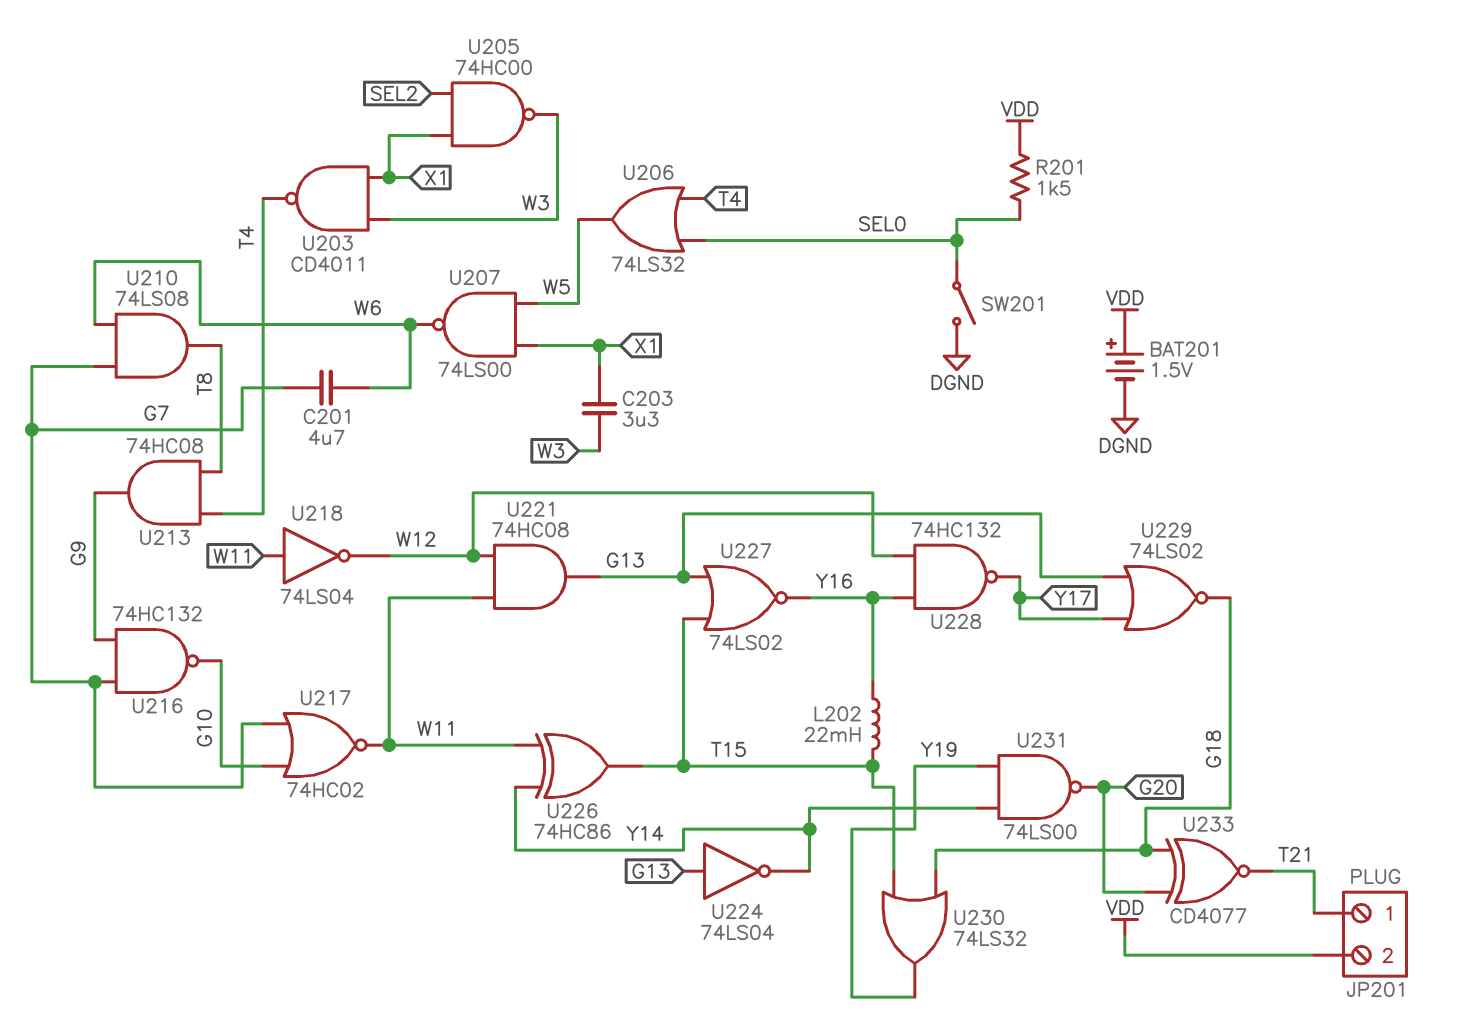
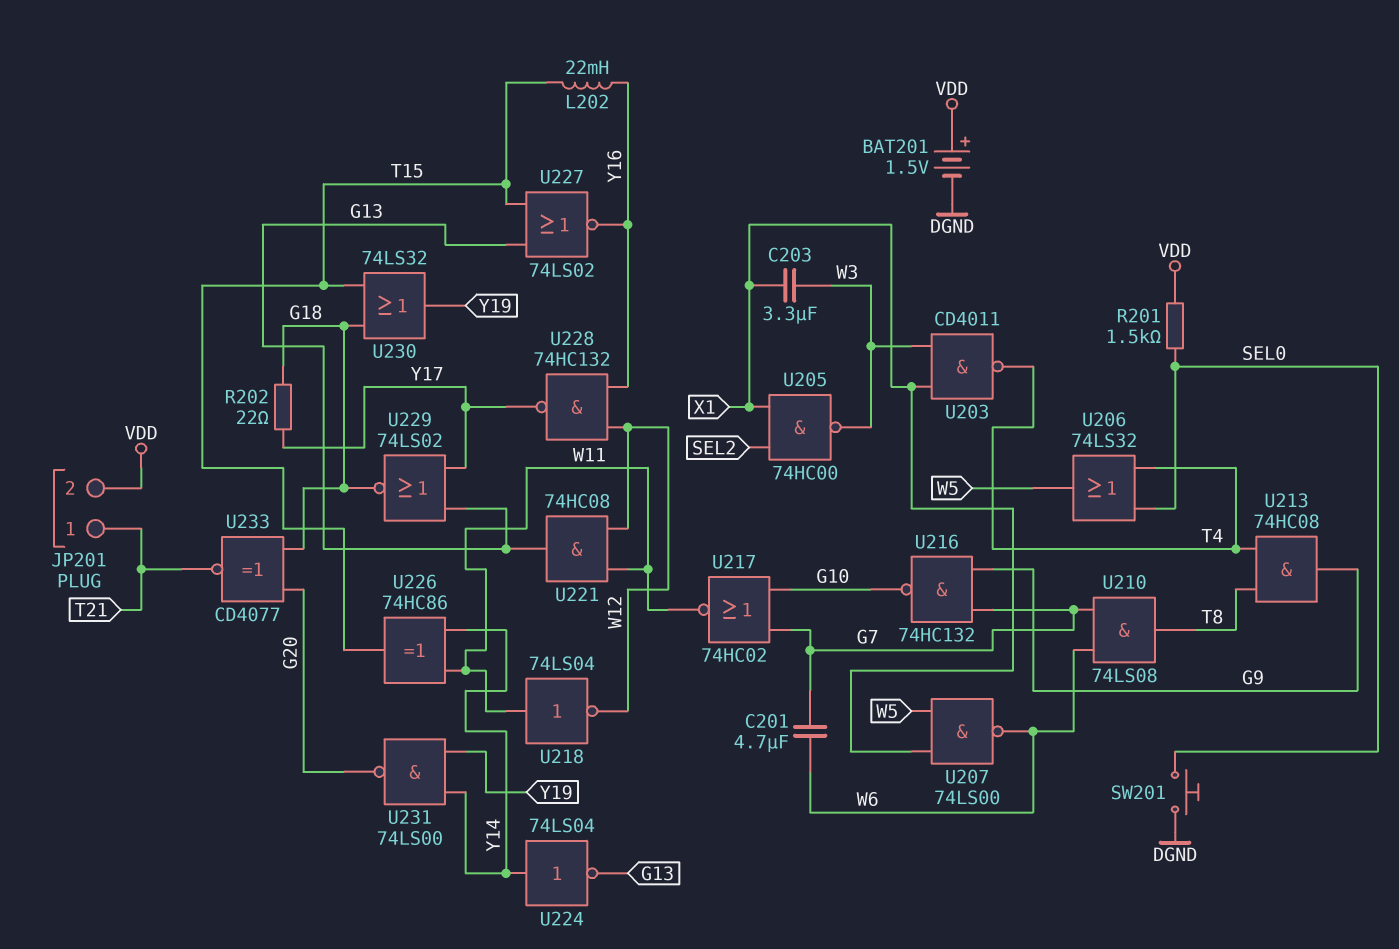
R202: none -> 22 (G18, Y17)
SW201: switch (DGND, SEL0) -> button (DGND, SEL0)
U224: NOT 74LS04 (in G13, out Y14) -> NOT 74LS04 (in Y14, out G13)

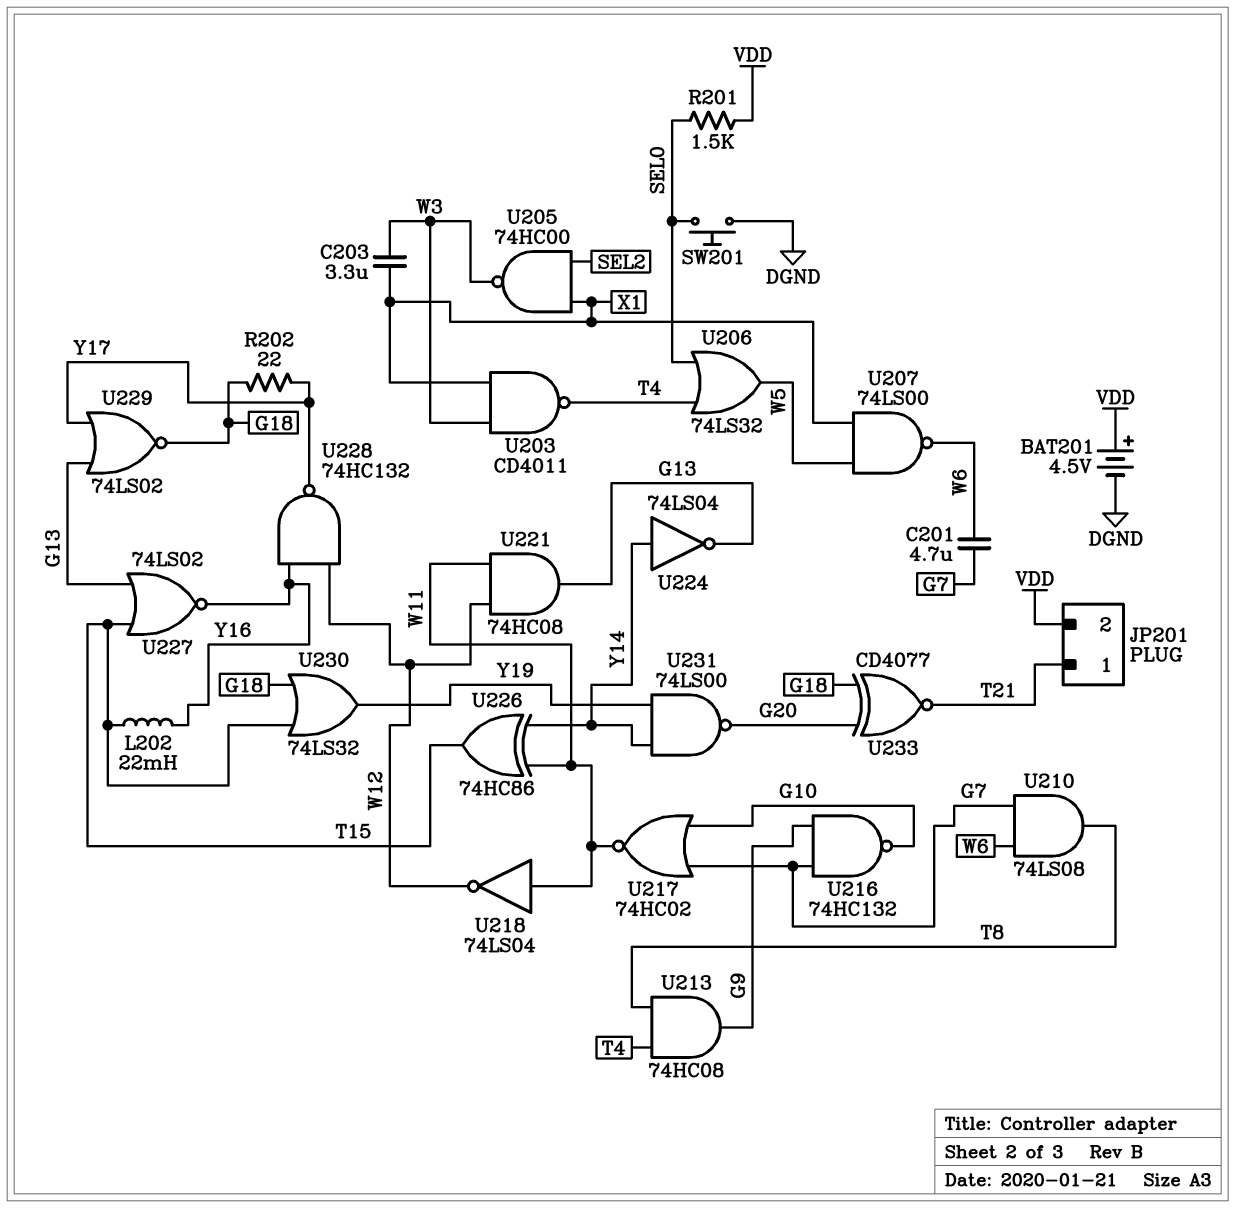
BAT201: 1.5V (plus VDD, minus DGND) -> 4.5V (plus VDD, minus DGND)

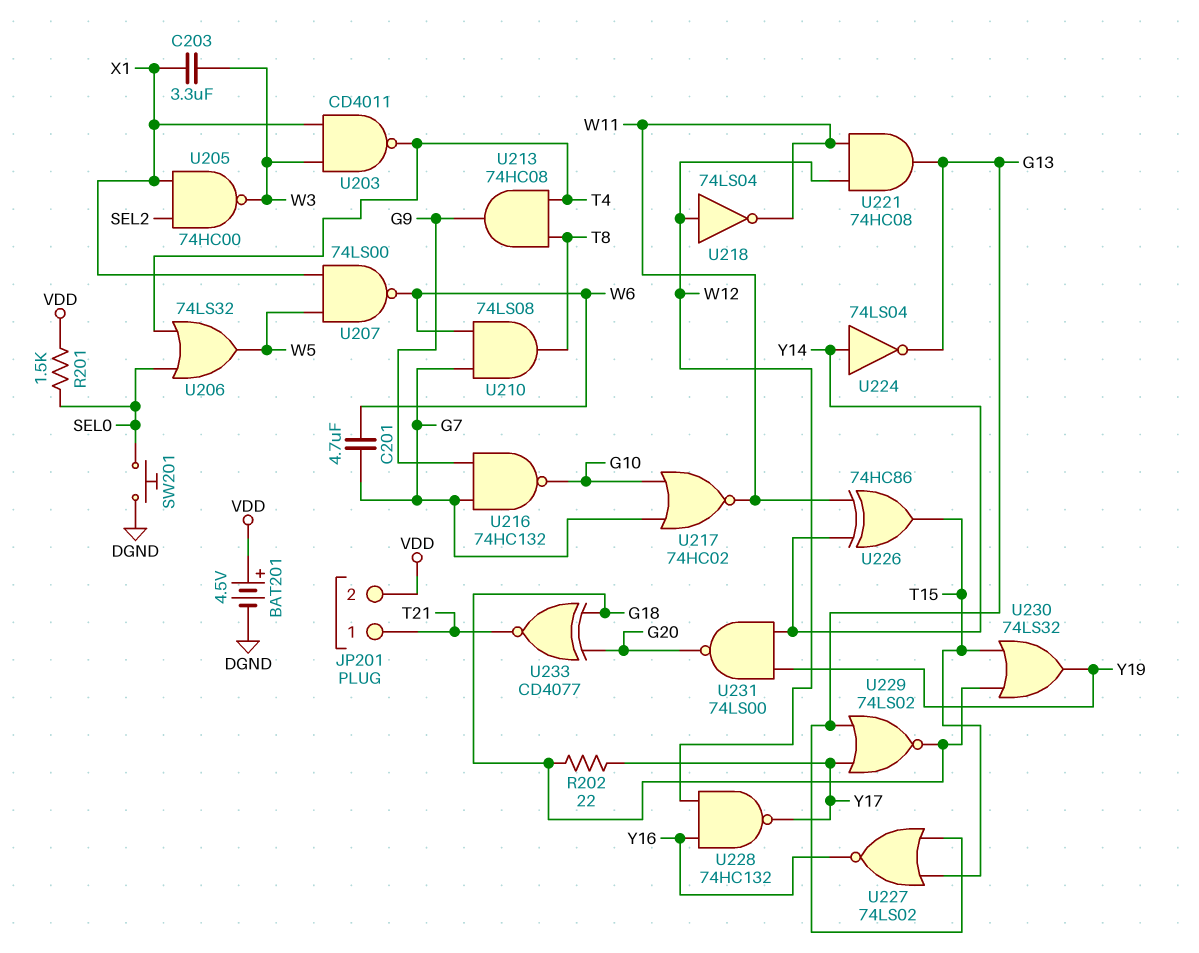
L202: 22mH (T15, Y16) -> none
U218: NOT 74LS04 (in W11, out W12) -> NOT 74LS04 (in W12, out W11)

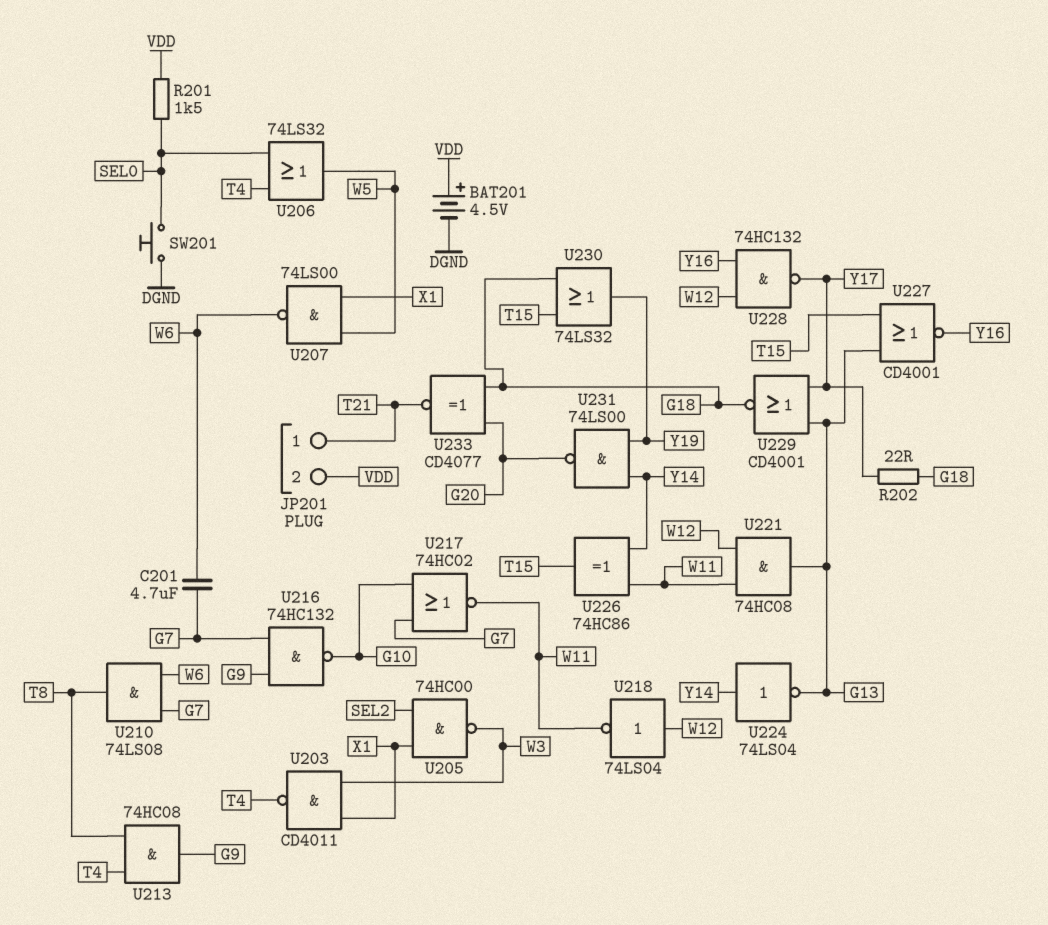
C203: 3.3uF (W3, X1) -> none
U227: NOR 74LS02 (in G13, in T15, out Y16) -> NOR CD4001 (in G13, in T15, out Y16)
U229: NOR 74LS02 (in G13, in Y17, out G18) -> NOR CD4001 (in G13, in Y17, out G18)

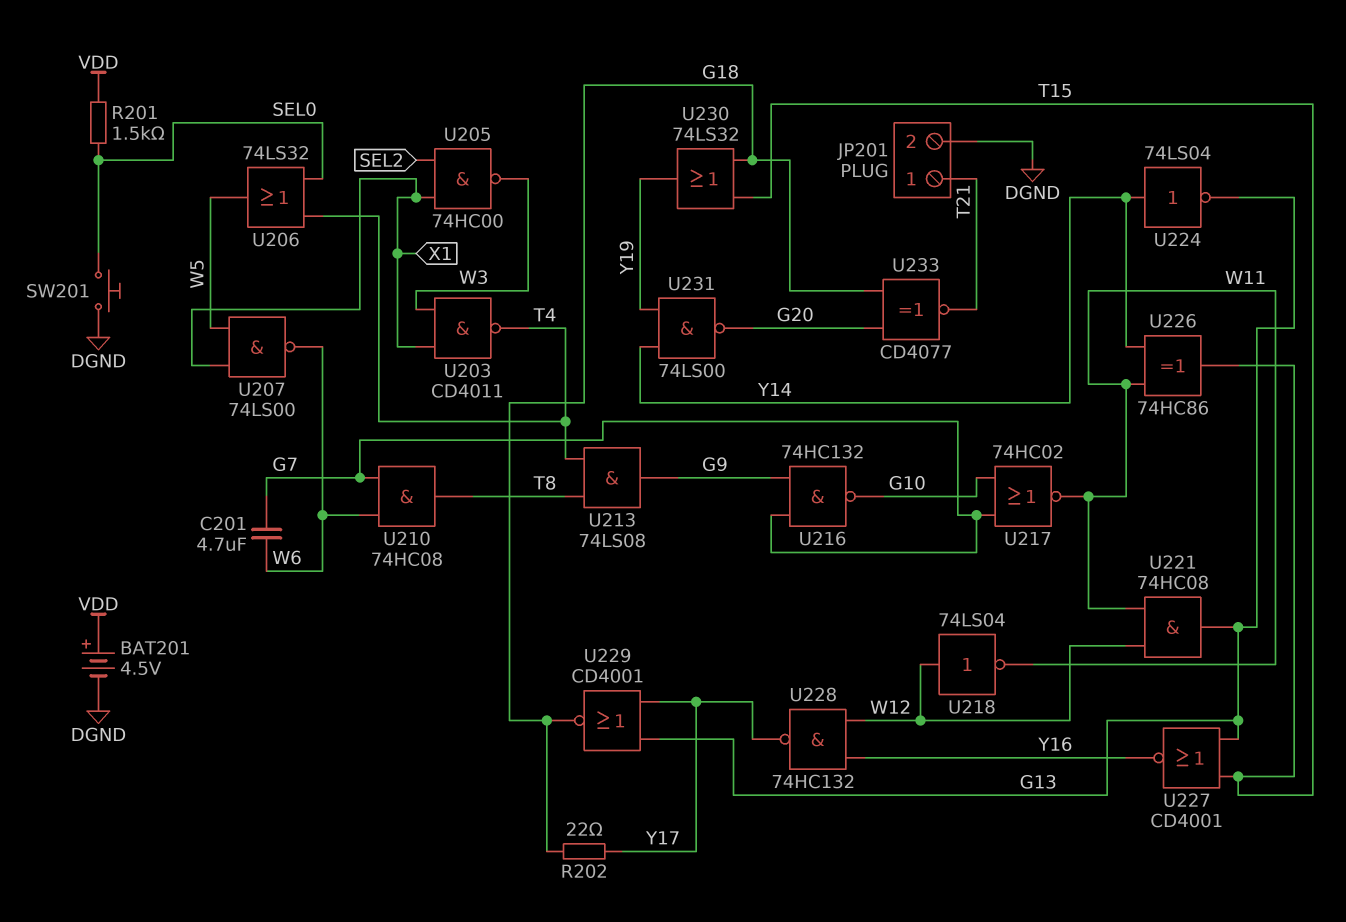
JP201 pin 2: VDD -> DGND
U210: AND 74LS08 (in G7, in W6, out T8) -> AND 74HC08 (in G7, in W6, out T8)
U213: AND 74HC08 (in T4, in T8, out G9) -> AND 74LS08 (in T4, in T8, out G9)

